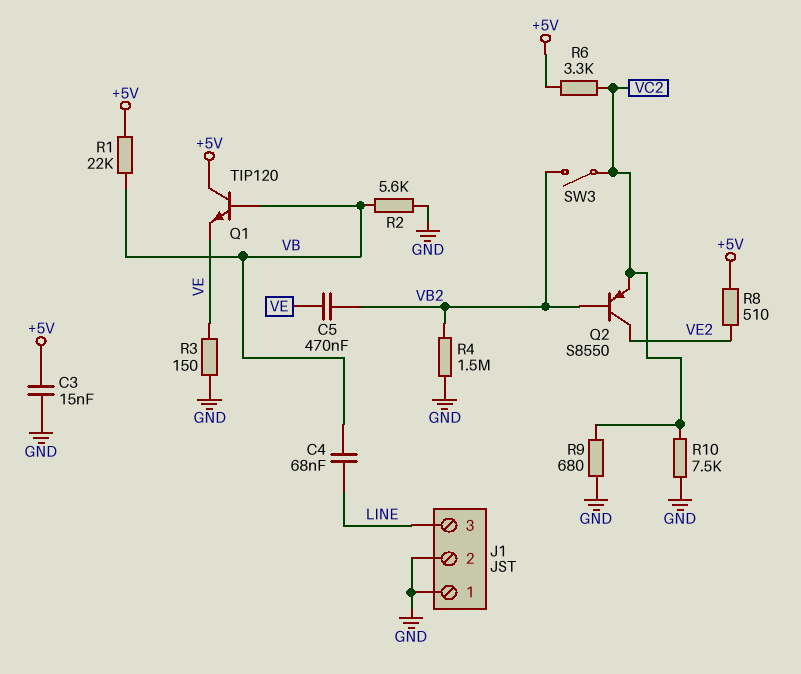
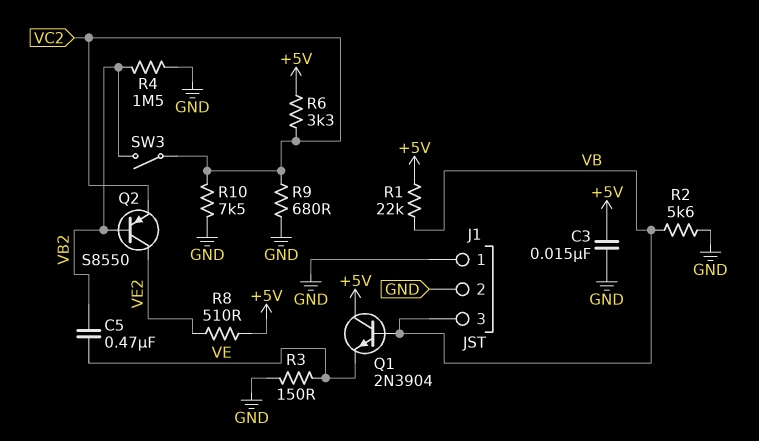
C4: 68nF (LINE, VB) -> none
J1 pin 3: LINE -> VB
Q1: NPN TIP120 (B VB, C +5V, E VE) -> NPN 2N3904 (B VB, C +5V, E VE)

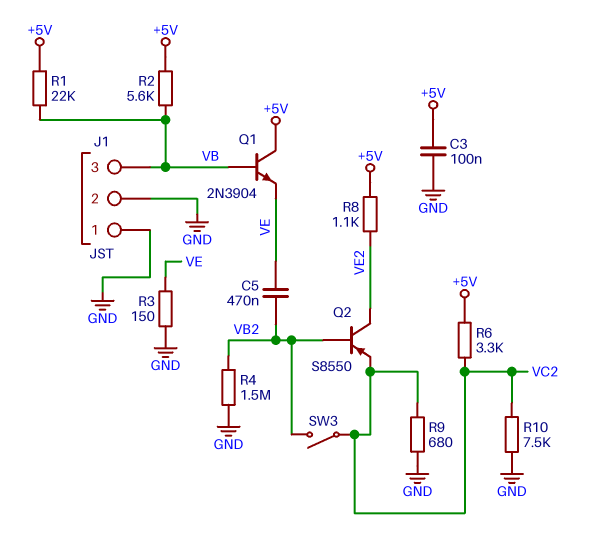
C3: 15nF (+5V, GND) -> 100nF (+5V, GND)
R2: 5.6k (GND, VB) -> 5.6k (+5V, VB)
R8: 510 (+5V, VE2) -> 1.1k (+5V, VE2)

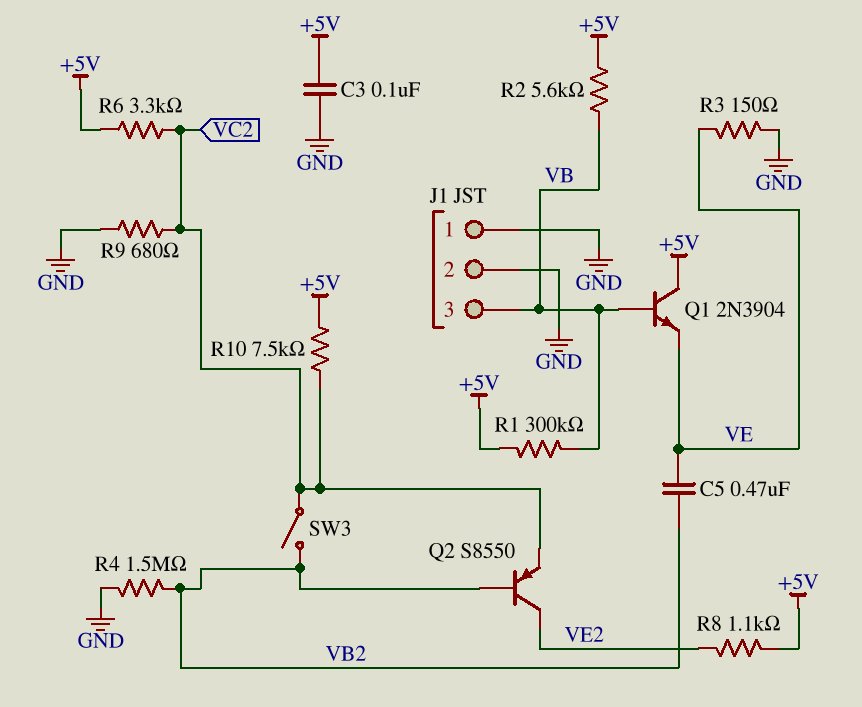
R1: 22k (+5V, VB) -> 300k (+5V, VB)
R10: 7.5k (GND, VC2) -> 7.5k (+5V, VC2)

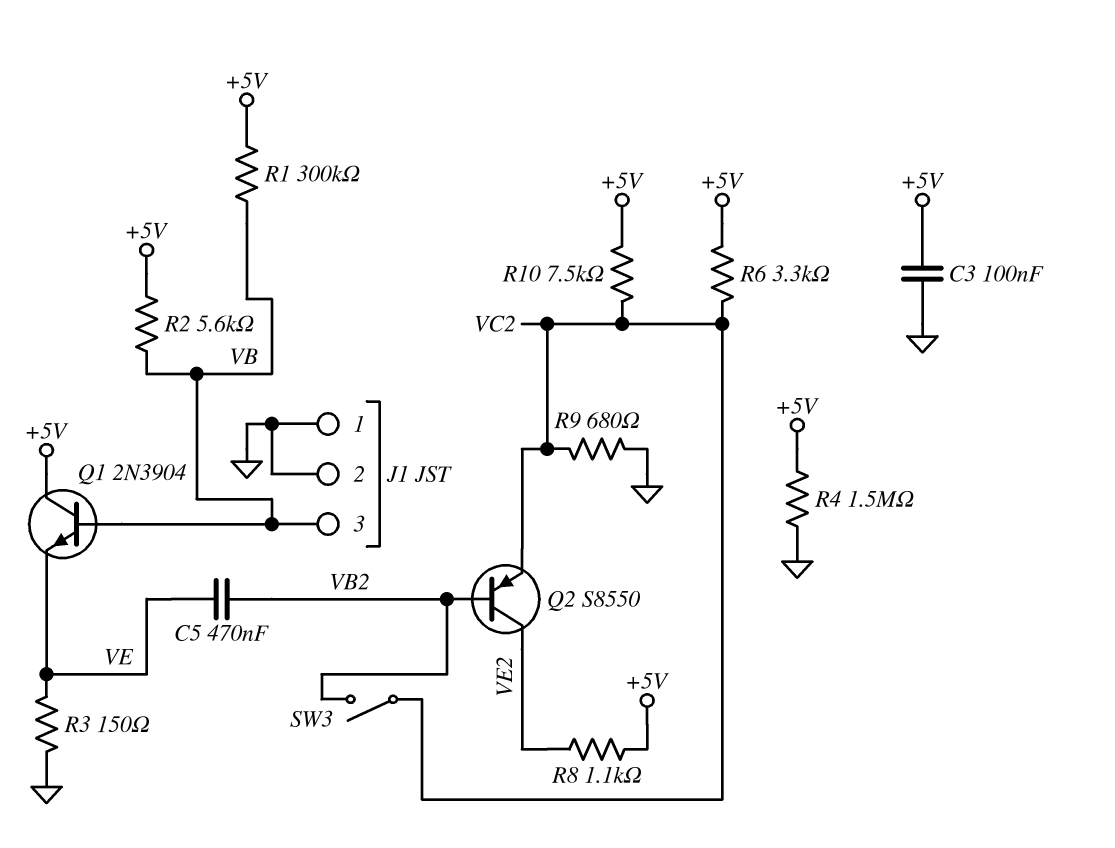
R4: 1.5M (GND, VB2) -> 1.5M (+5V, GND)

